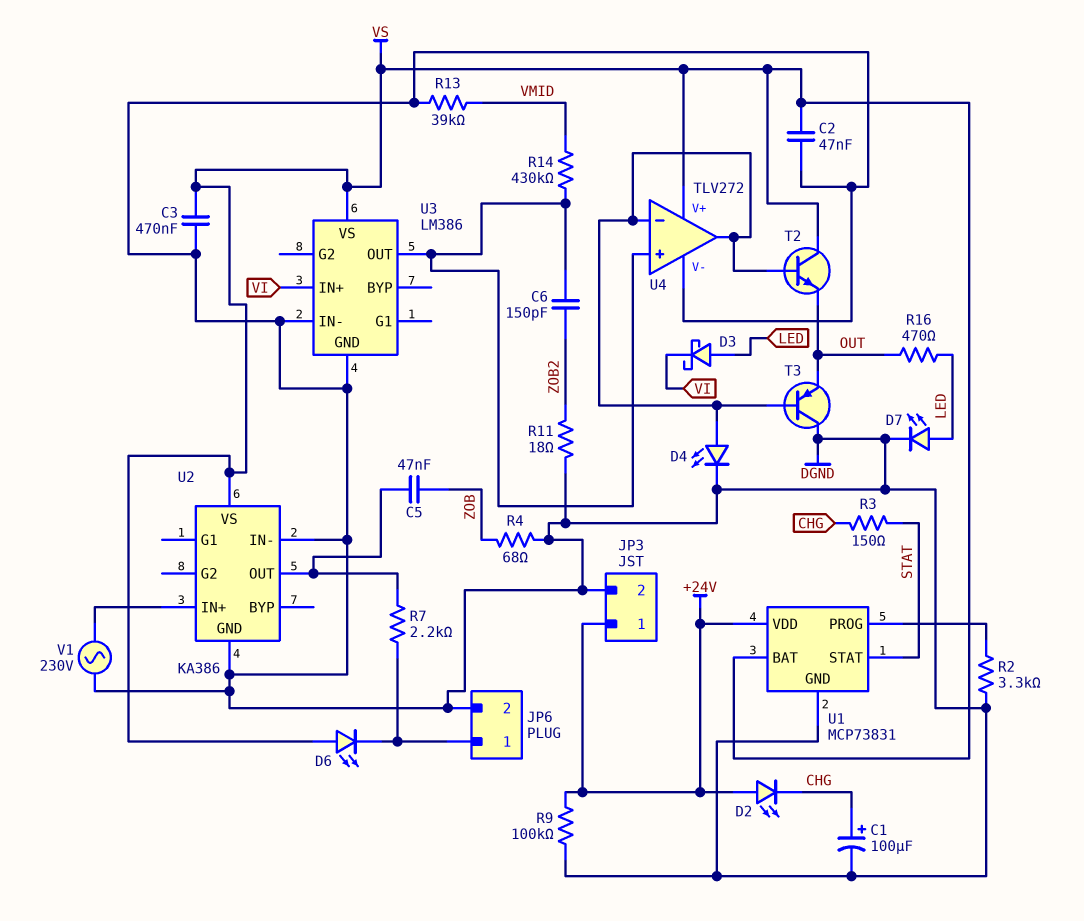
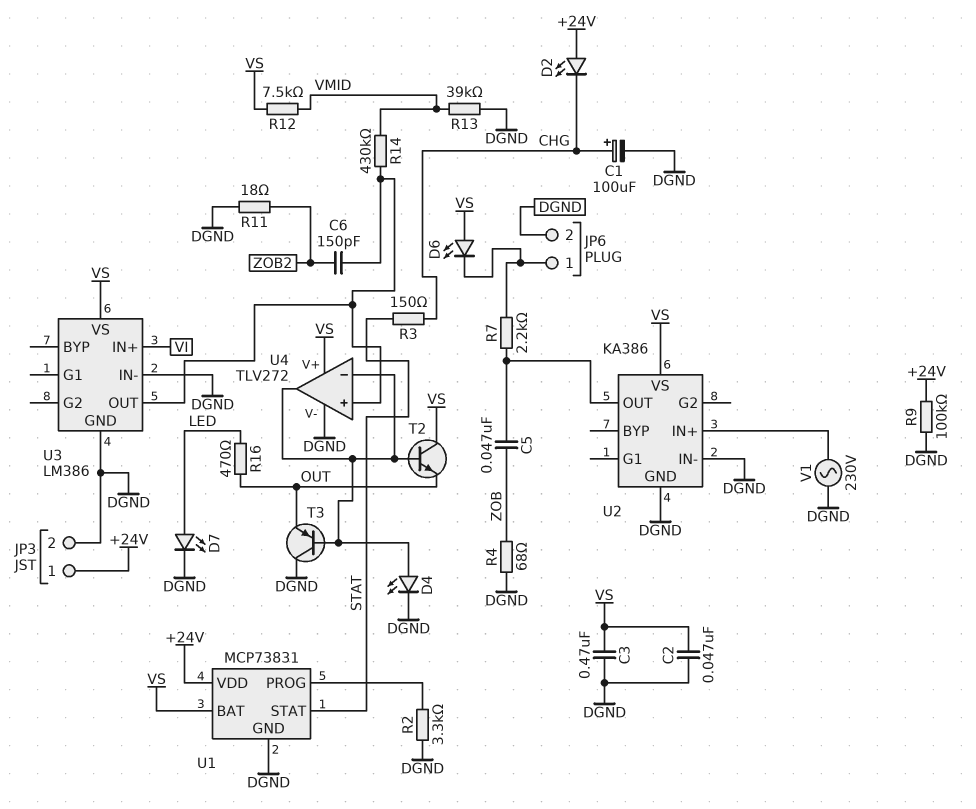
D3: schottky (A LED, K VI) -> none
R12: none -> 7.5k (VMID, VS)

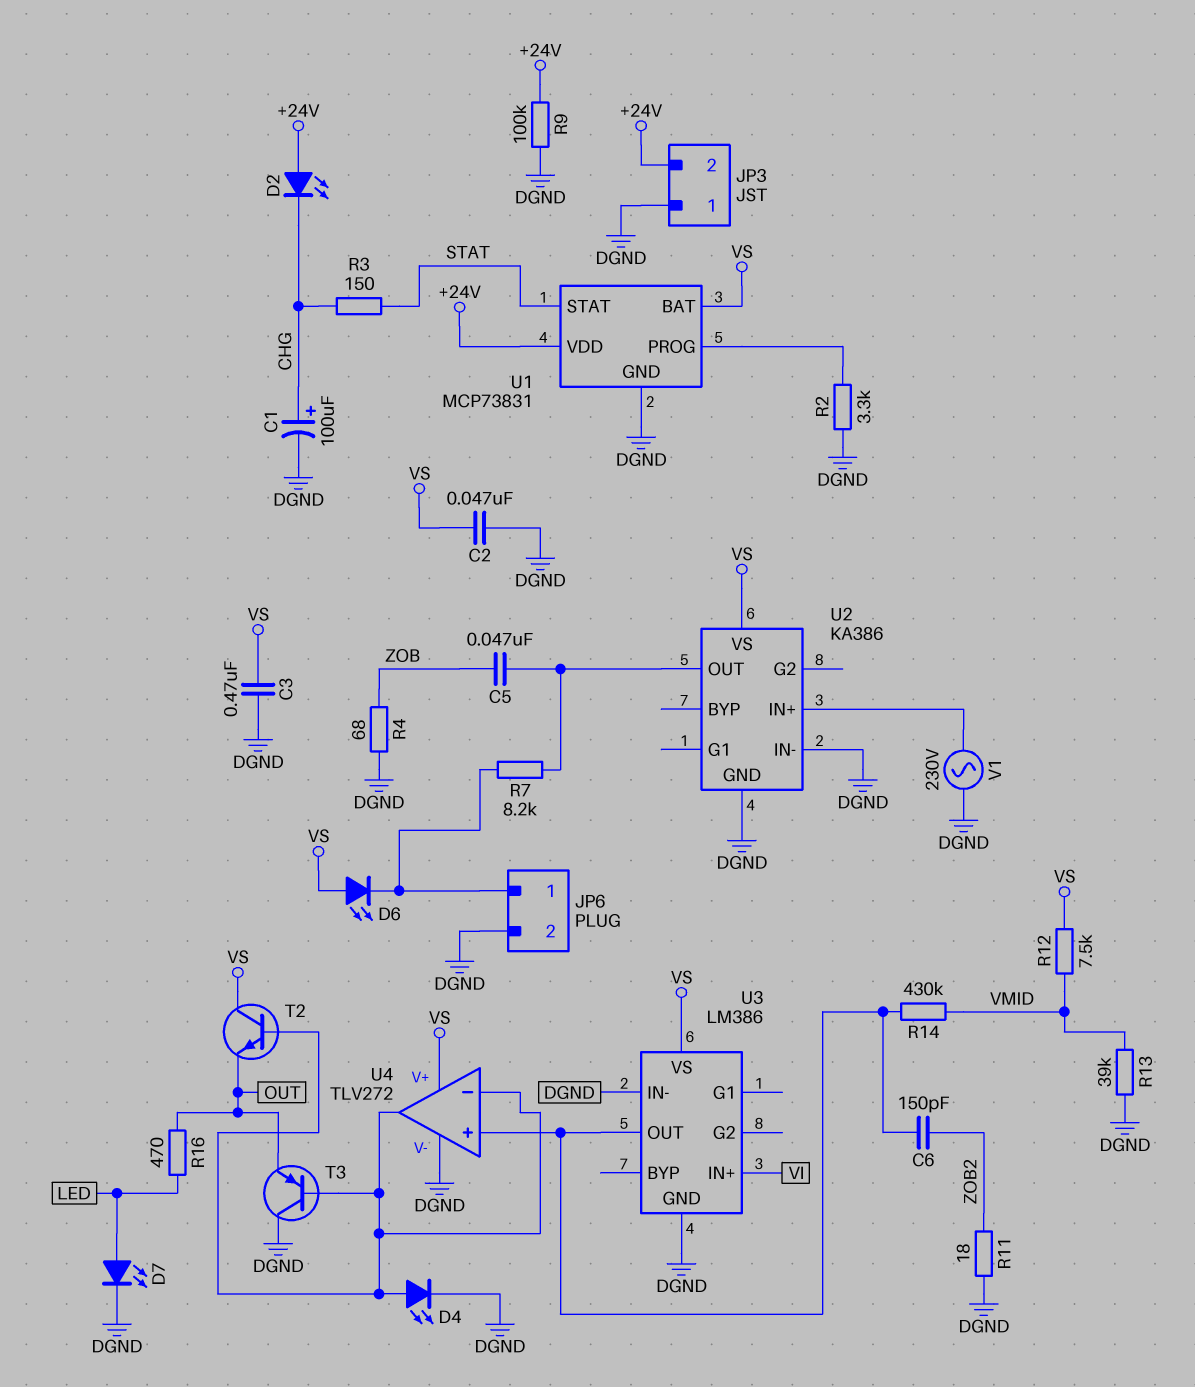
JP3 pin 1: +24V -> DGND
JP3 pin 2: DGND -> +24V
R7: 2.2k (JP6/1, U2/OUT) -> 8.2k (JP6/1, U2/OUT)

